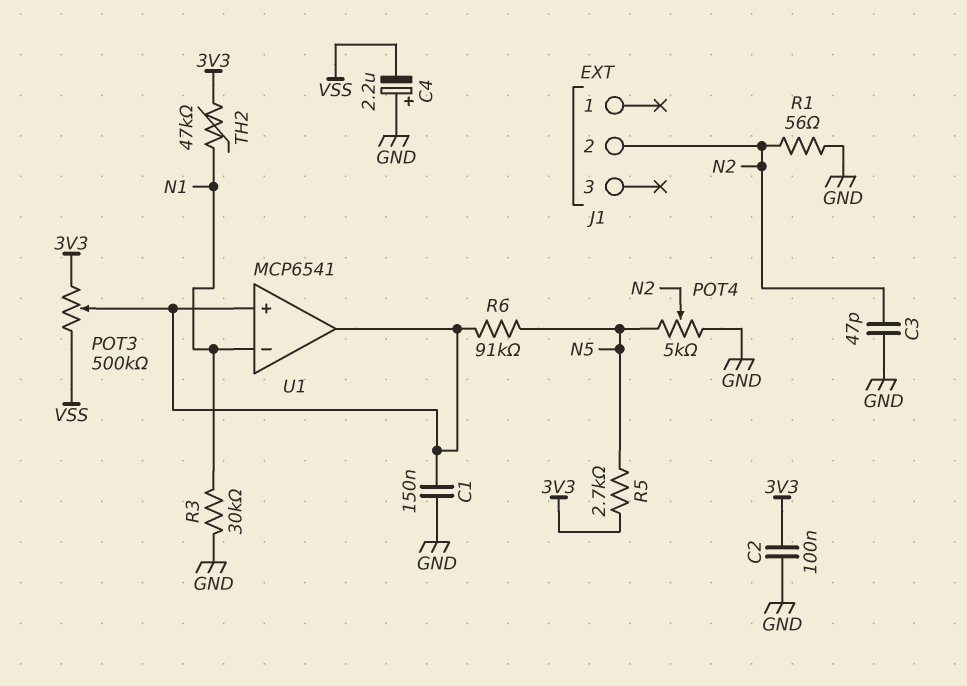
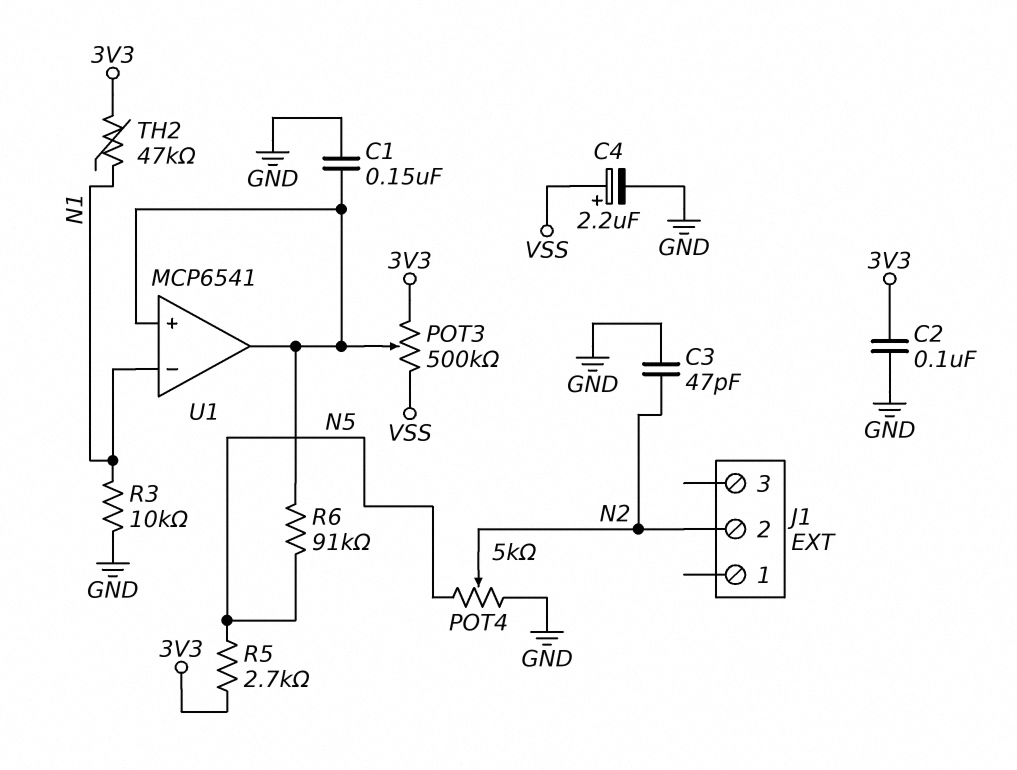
C4: 2.2uF (plus GND, minus VSS) -> 2.2uF (plus VSS, minus GND)
R1: 56 (GND, N2) -> none
R3: 30k (GND, N1) -> 10k (GND, N1)

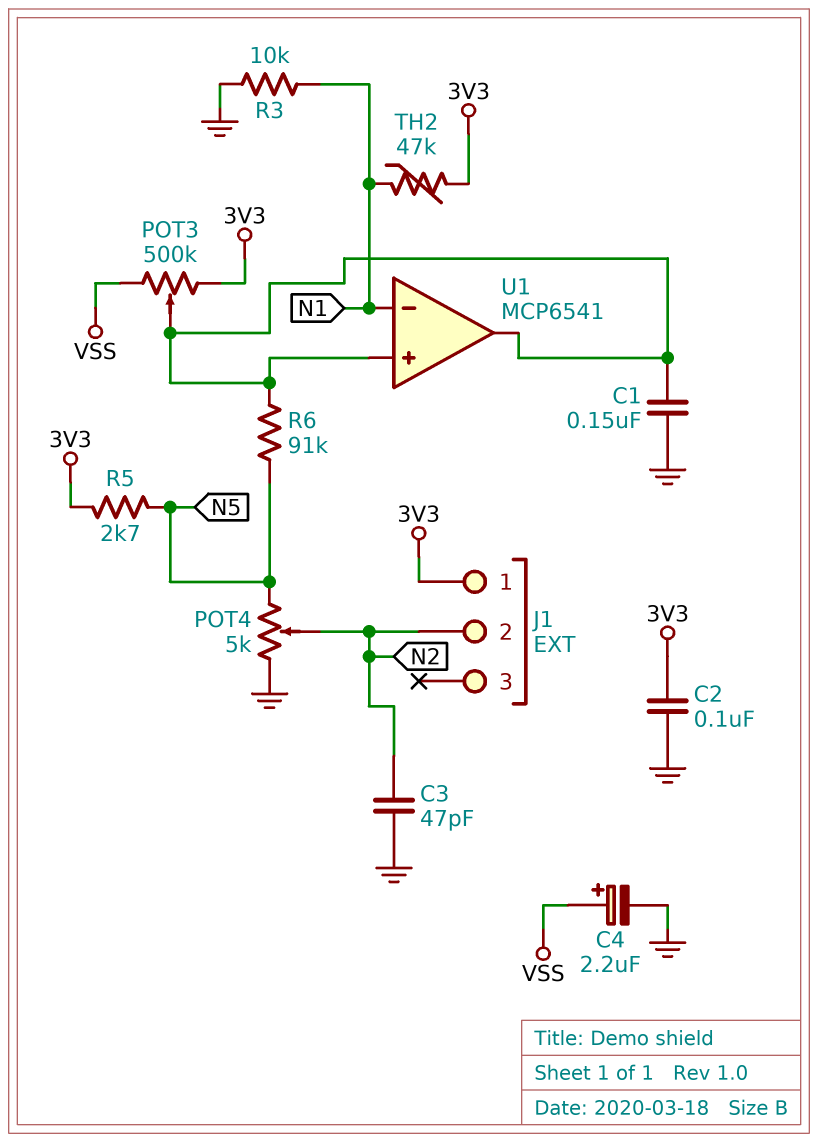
J1 pin 1: none -> 3V3

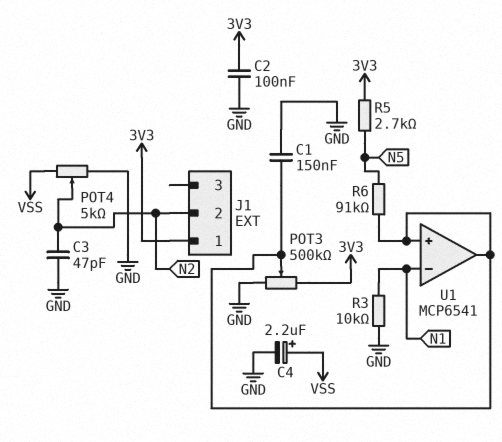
POT3: 500k (3V3, VSS, wiper U1/in+) -> 500k (3V3, GND, wiper U1/in+)
POT4: 5k (GND, N5, wiper N2) -> 5k (GND, VSS, wiper N2)
TH2: 47k (3V3, N1) -> none

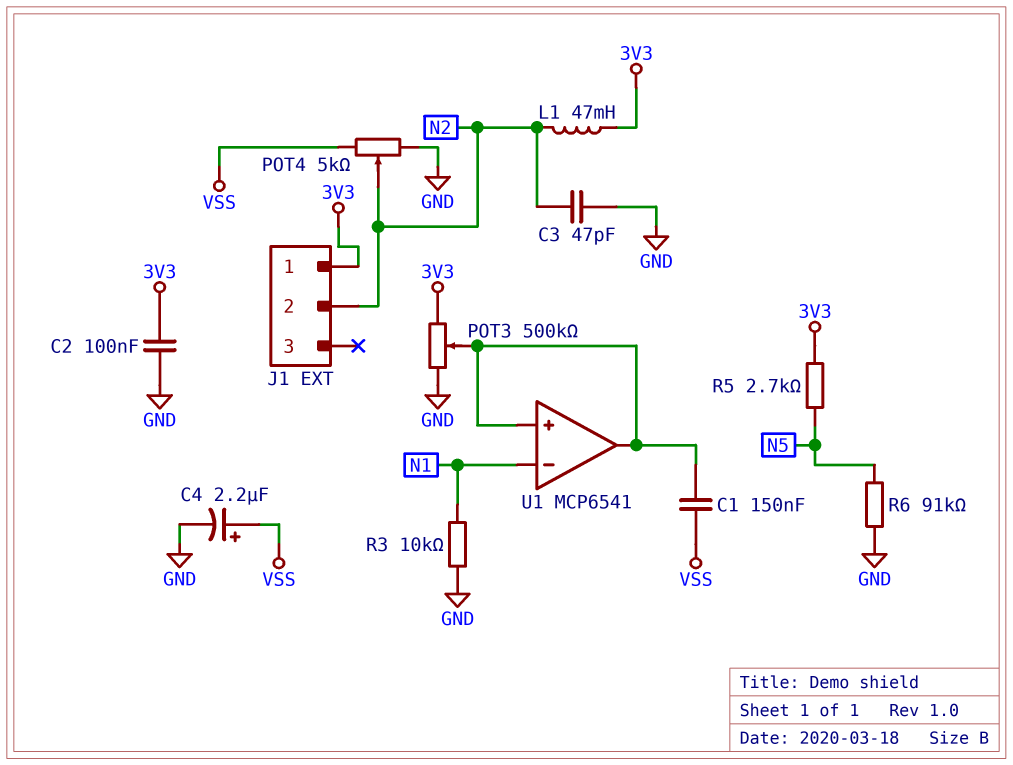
C1: 150nF (GND, U1/in+) -> 150nF (U1/in+, VSS)
L1: none -> 47mH (3V3, N2)
R6: 91k (N5, U1/in+) -> 91k (GND, N5)

